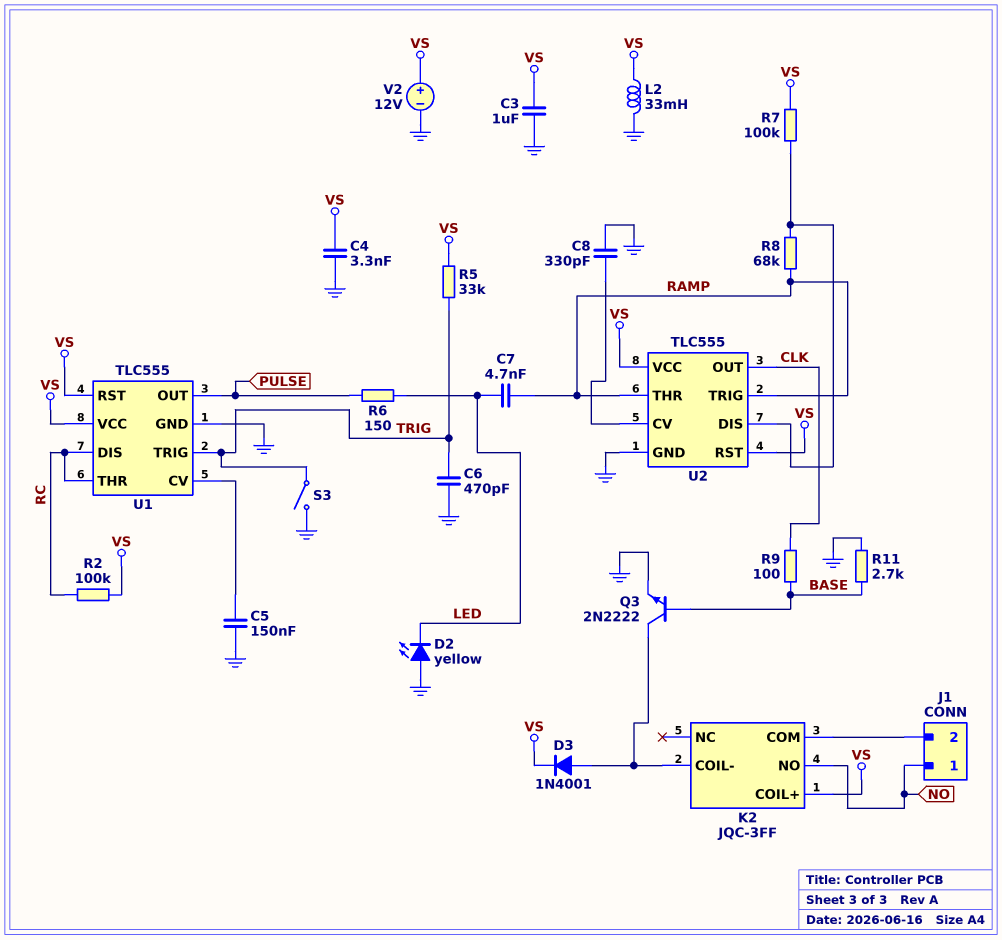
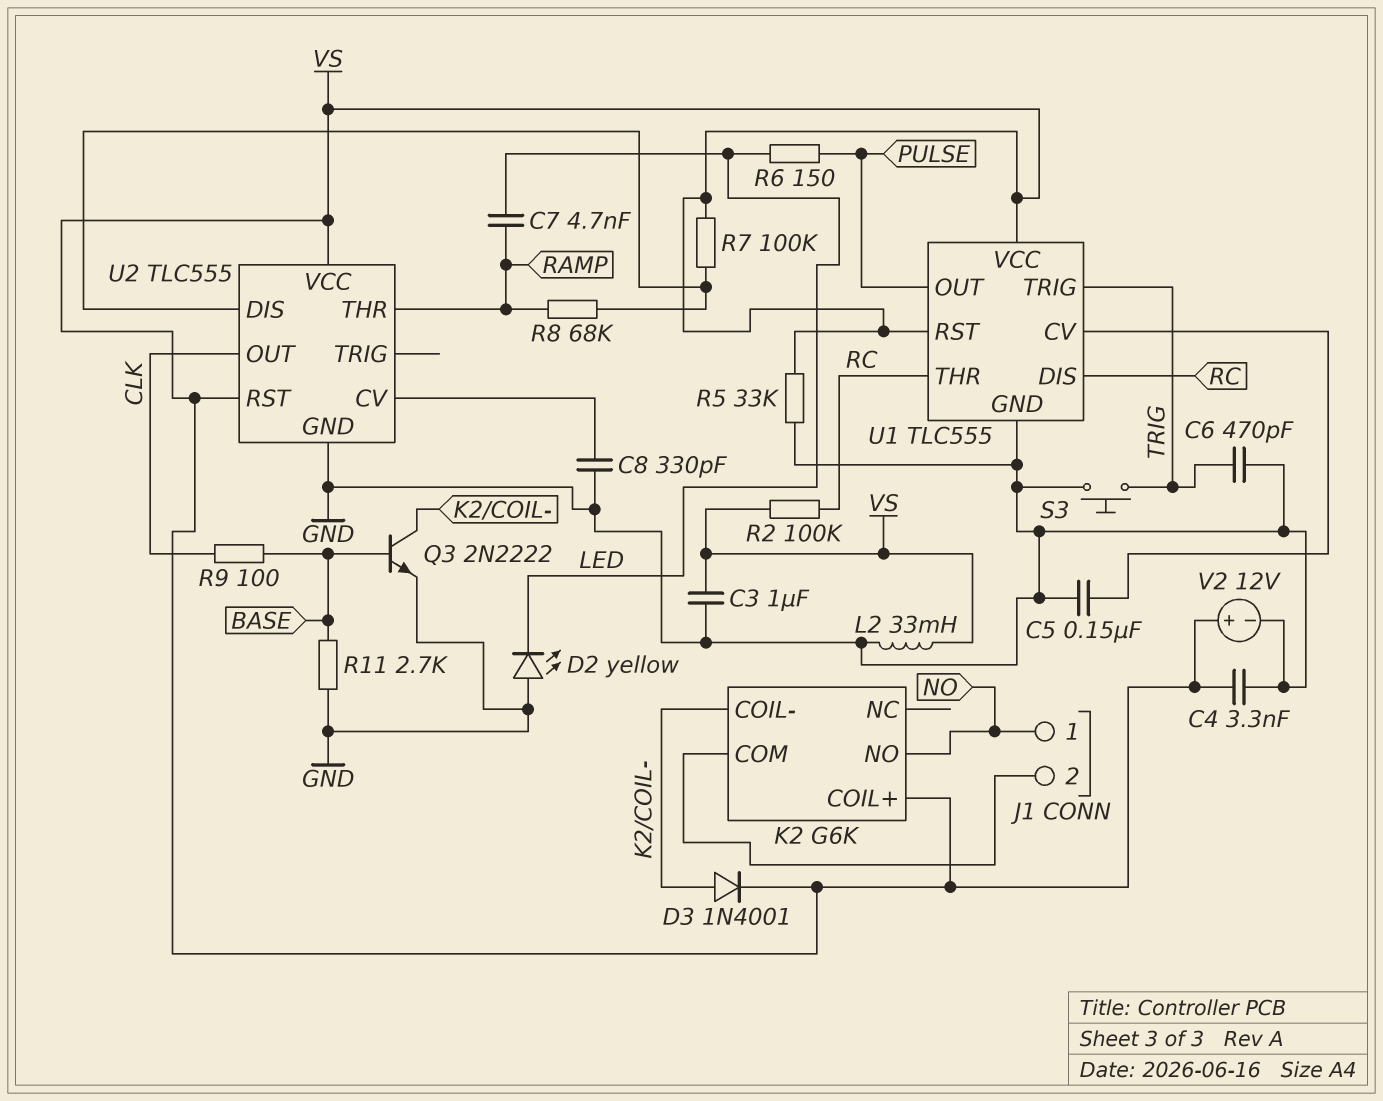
K2: JQC-3FF -> G6K
R5: 33k (TRIG, VS) -> 33k (GND, VS)
S3: switch (GND, TRIG) -> button (GND, TRIG)
U2 pin TRIG: RAMP -> none

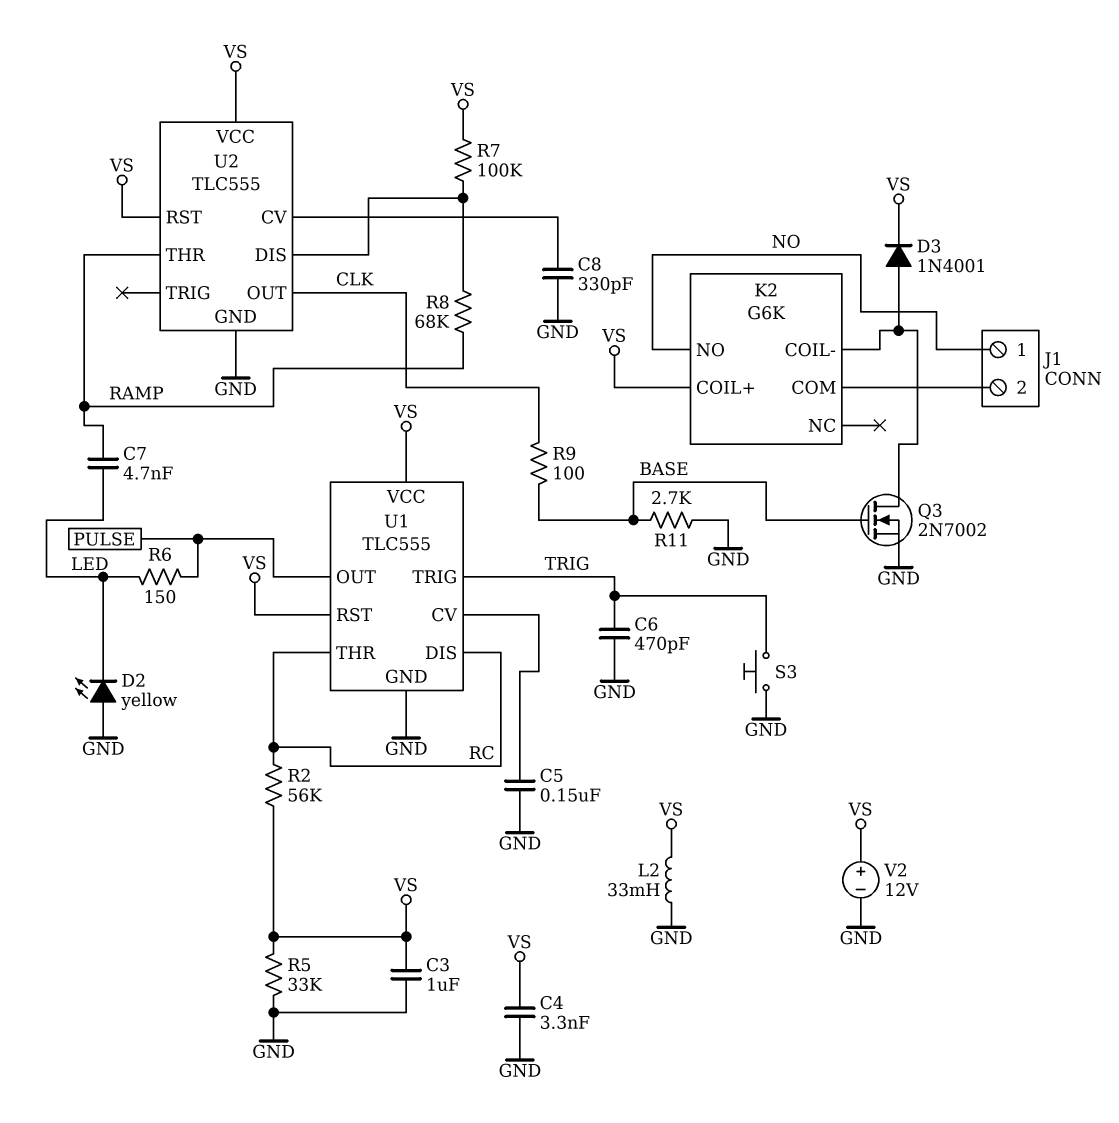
Q3: NPN 2N2222 (B BASE, C K2/COIL-, E GND) -> NMOS 2N7002 (G BASE, D K2/COIL-, S GND)
R2: 100k (RC, VS) -> 56k (RC, VS)

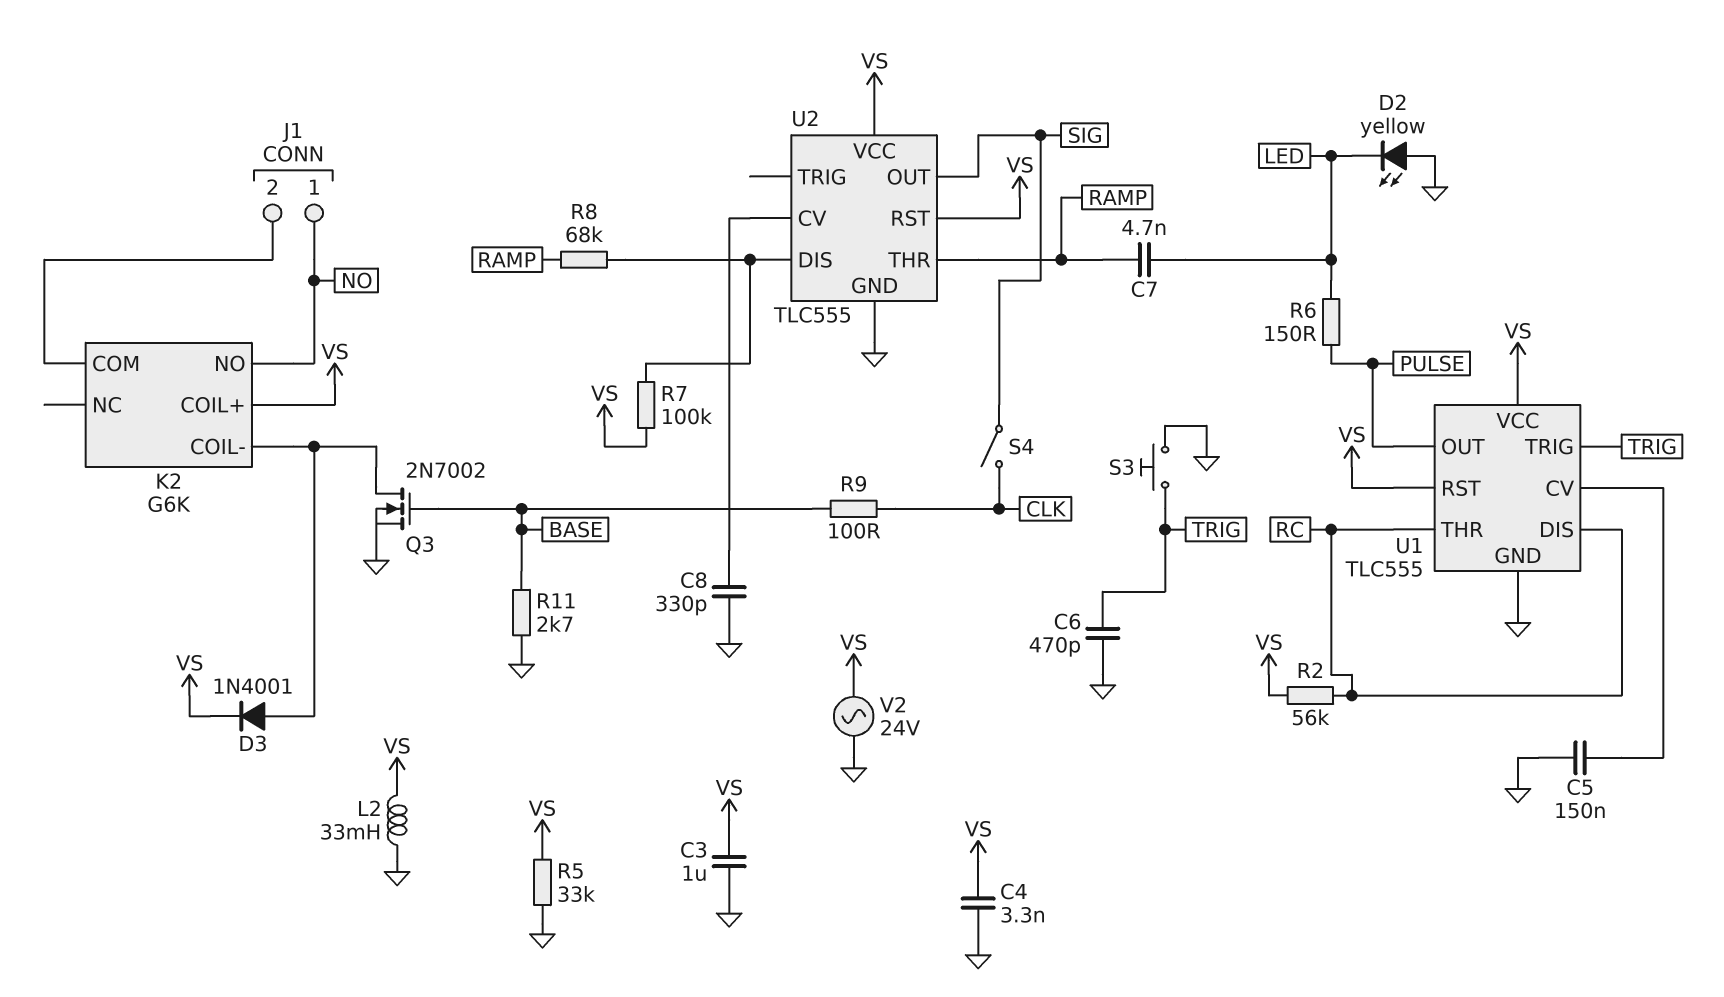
S4: none -> switch (CLK, SIG)
U2 pin OUT: CLK -> SIG
V2: 12V (plus VS, minus GND) -> AC 24V (GND, VS)

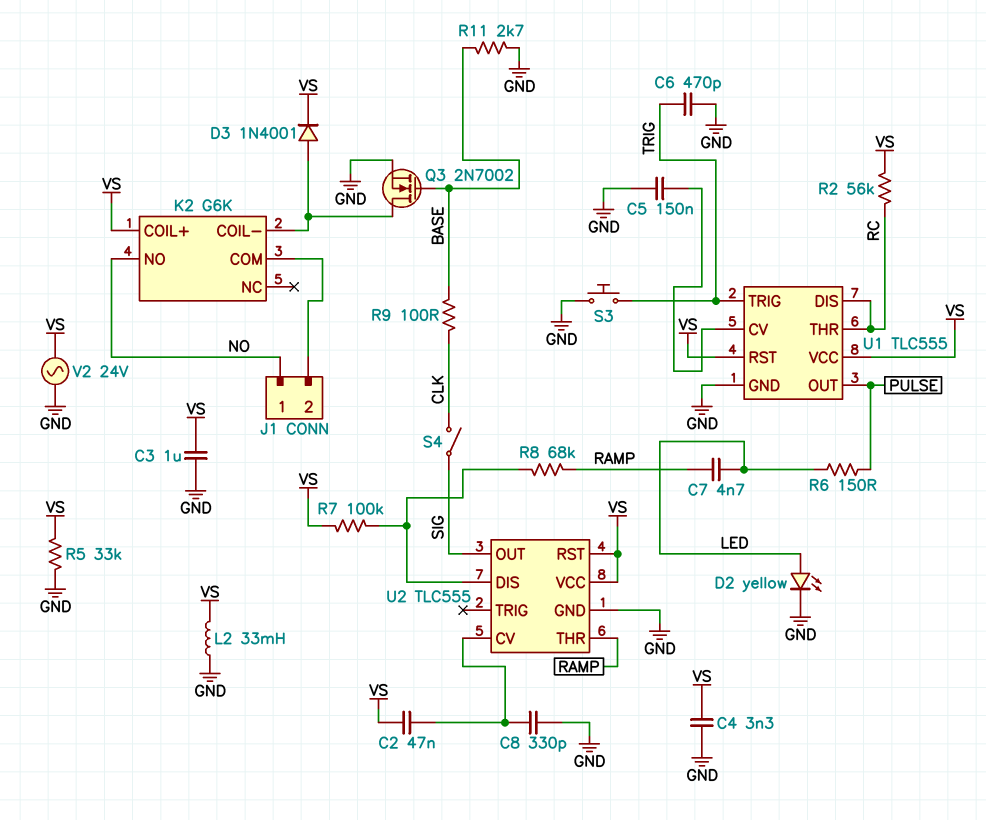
C2: none -> 47nF (U2/CV, VS)
D2: LED yellow (A GND, K LED) -> LED yellow (A LED, K GND)

